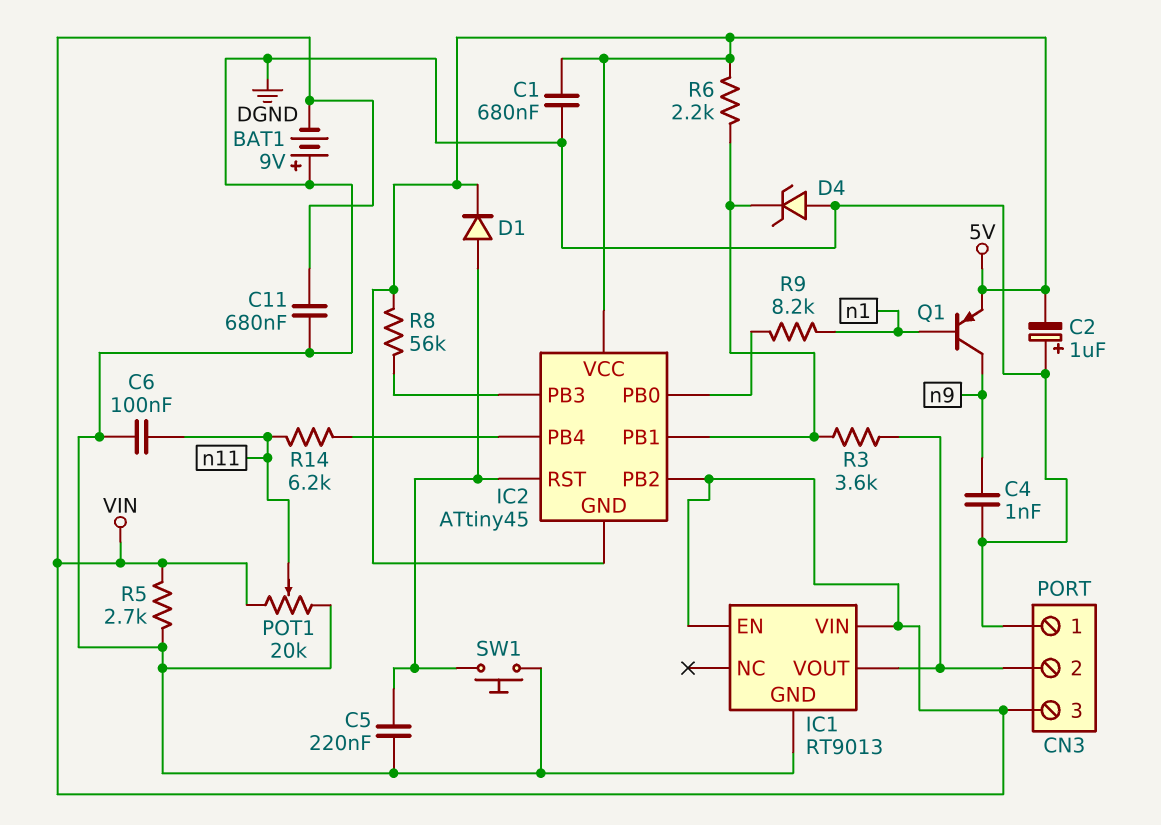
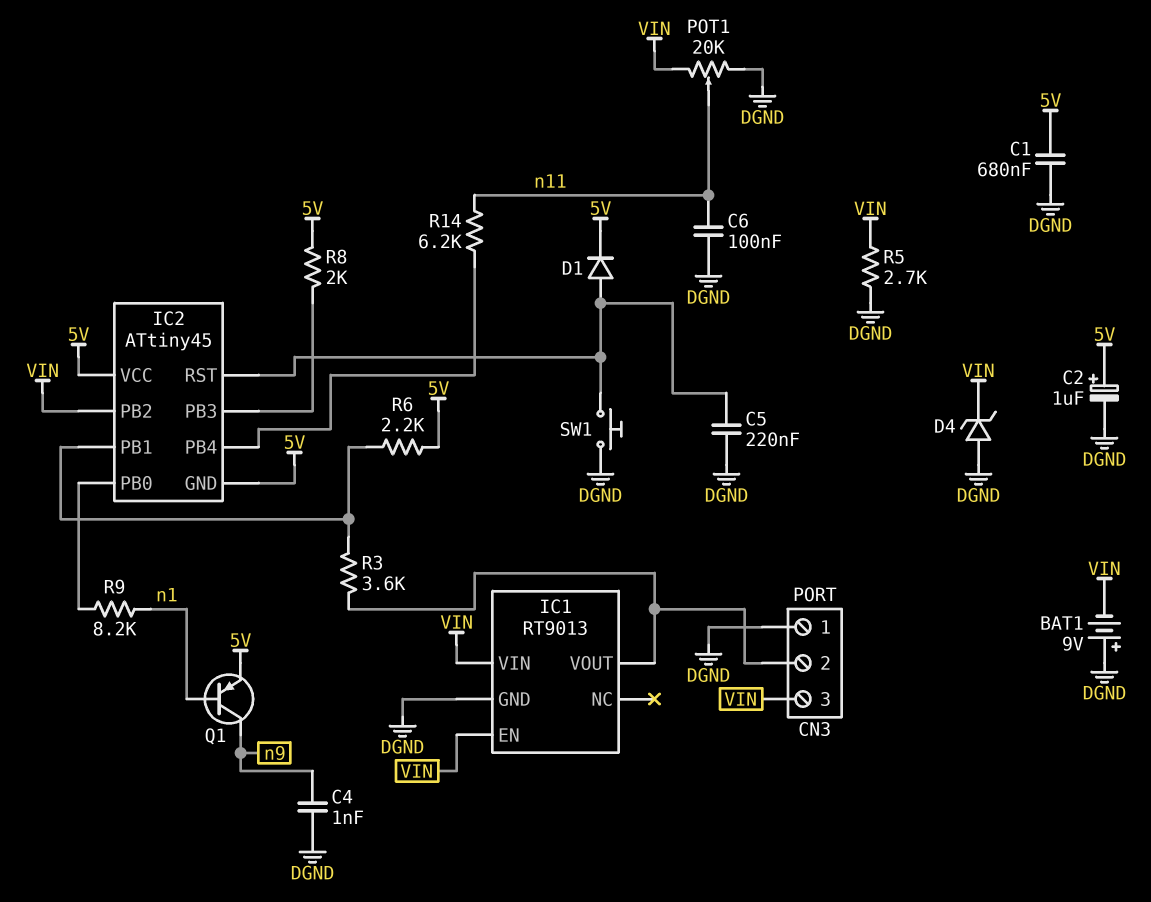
C2: 1uF (plus DGND, minus 5V) -> 1uF (plus 5V, minus DGND)
C11: 680nF (DGND, VIN) -> none
D4: zener (A DGND, K IC2/PB1) -> zener (A DGND, K VIN)
R8: 56k (5V, IC2/PB3) -> 2k (5V, IC2/PB3)

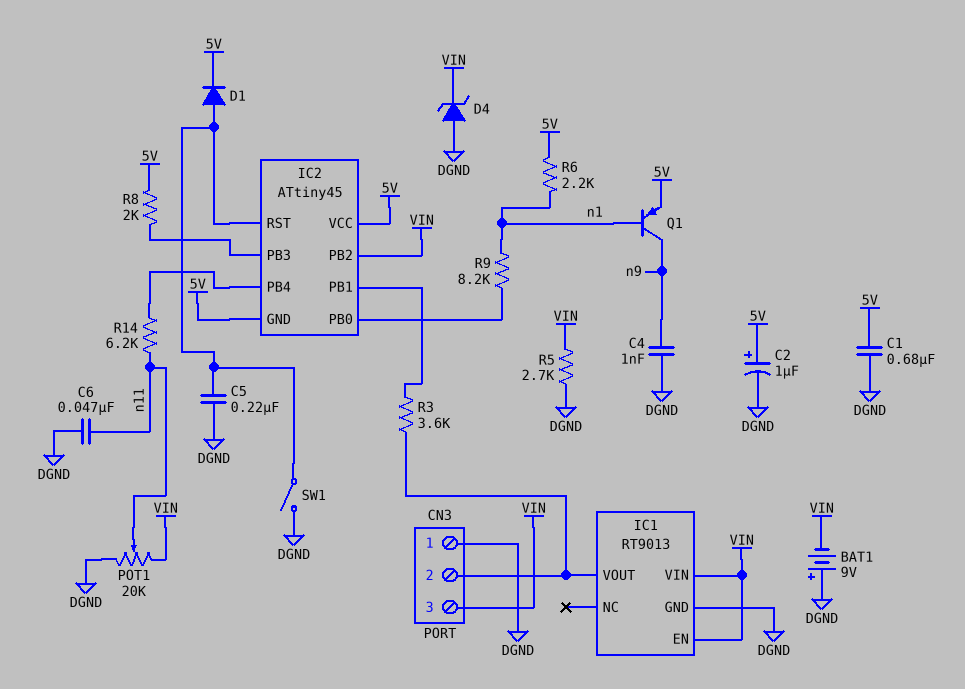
C6: 100nF (DGND, n11) -> 47nF (DGND, n11)
R6: 2.2k (5V, IC2/PB1) -> 2.2k (5V, n1)
SW1: button (DGND, IC2/RST) -> switch (DGND, IC2/RST)

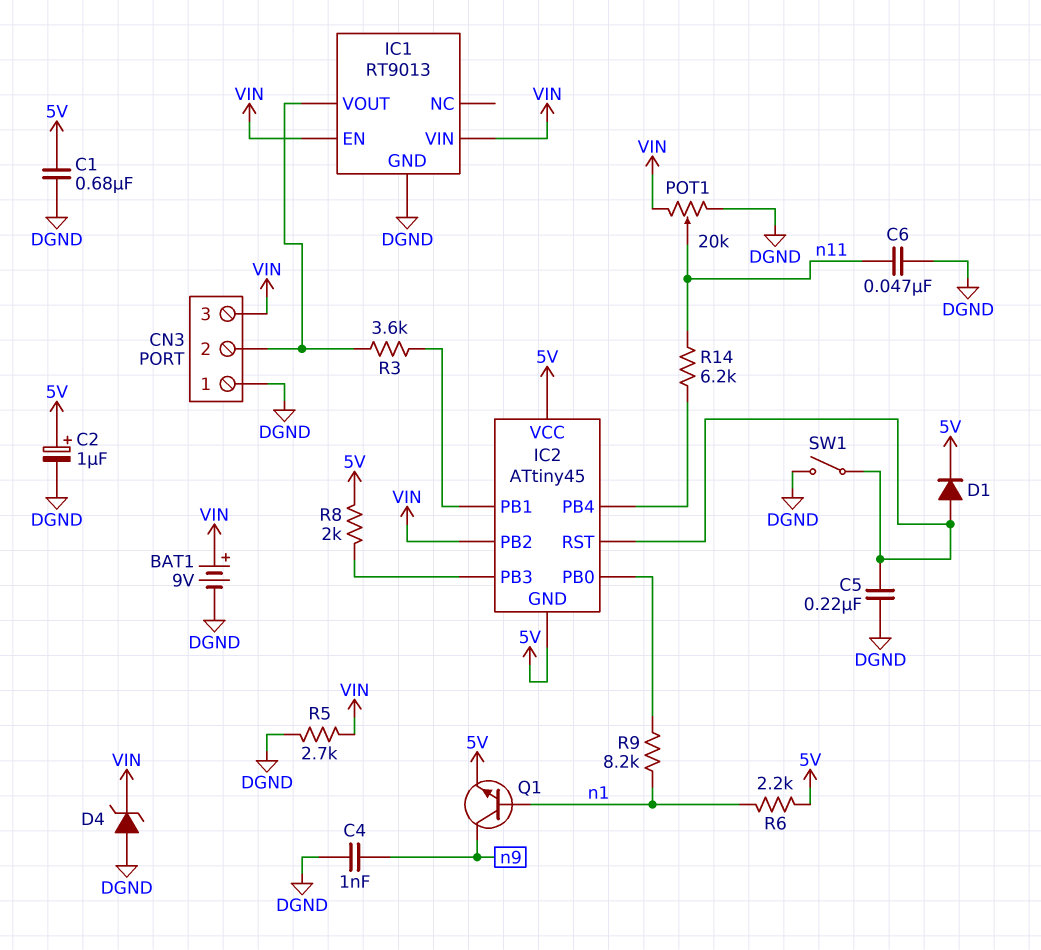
BAT1: 9V (plus DGND, minus VIN) -> 9V (plus VIN, minus DGND)
Q1: PNP (B n1, C n9, E 5V) -> NPN (B n1, C n9, E 5V)

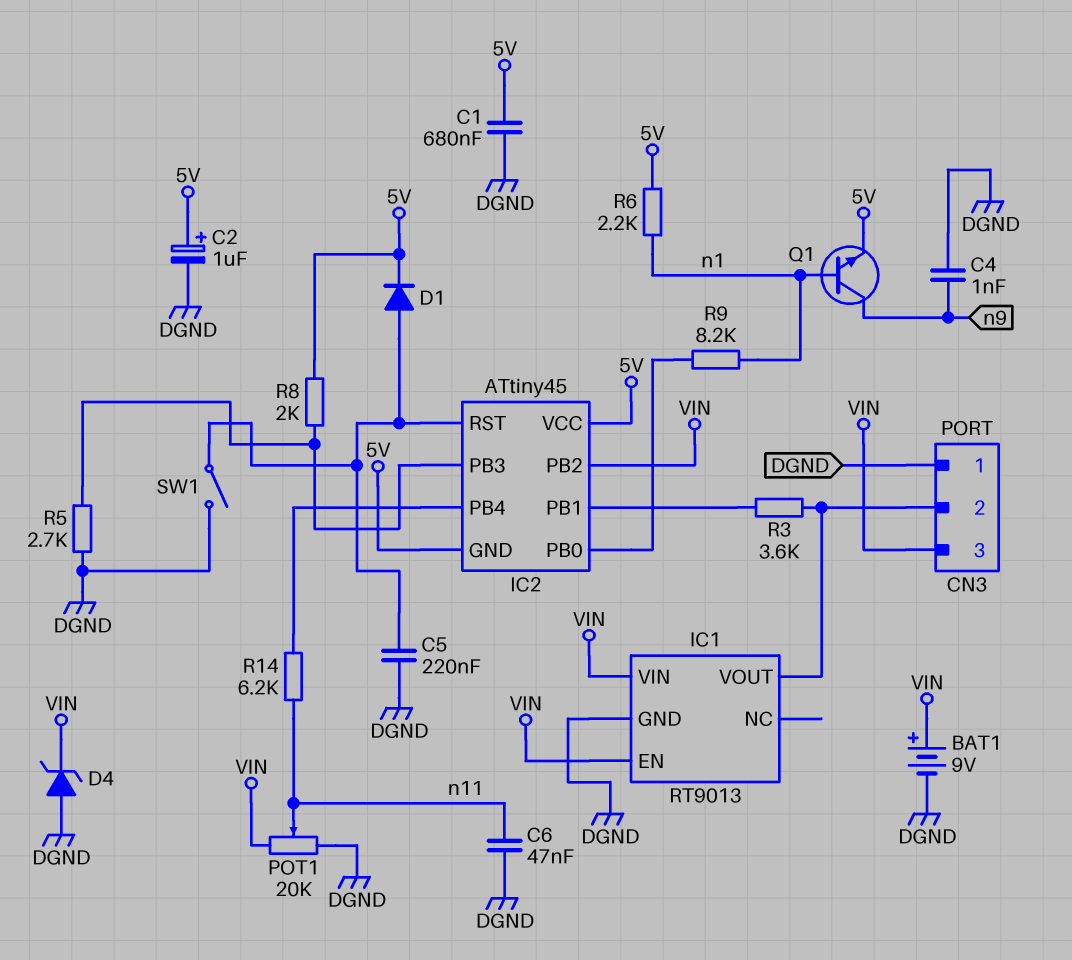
R5: 2.7k (DGND, VIN) -> 2.7k (DGND, IC2/PB3)

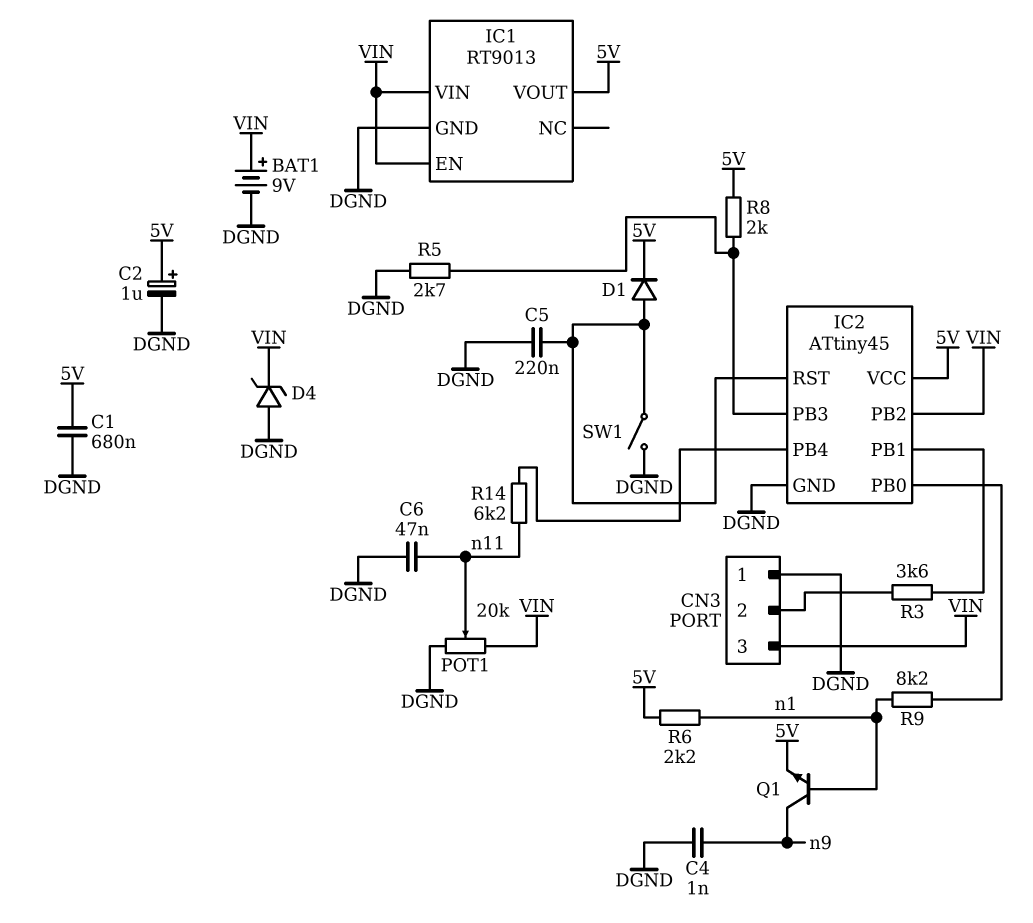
IC1 pin VOUT: CN3/2 -> 5V
IC2 pin GND: 5V -> DGND

